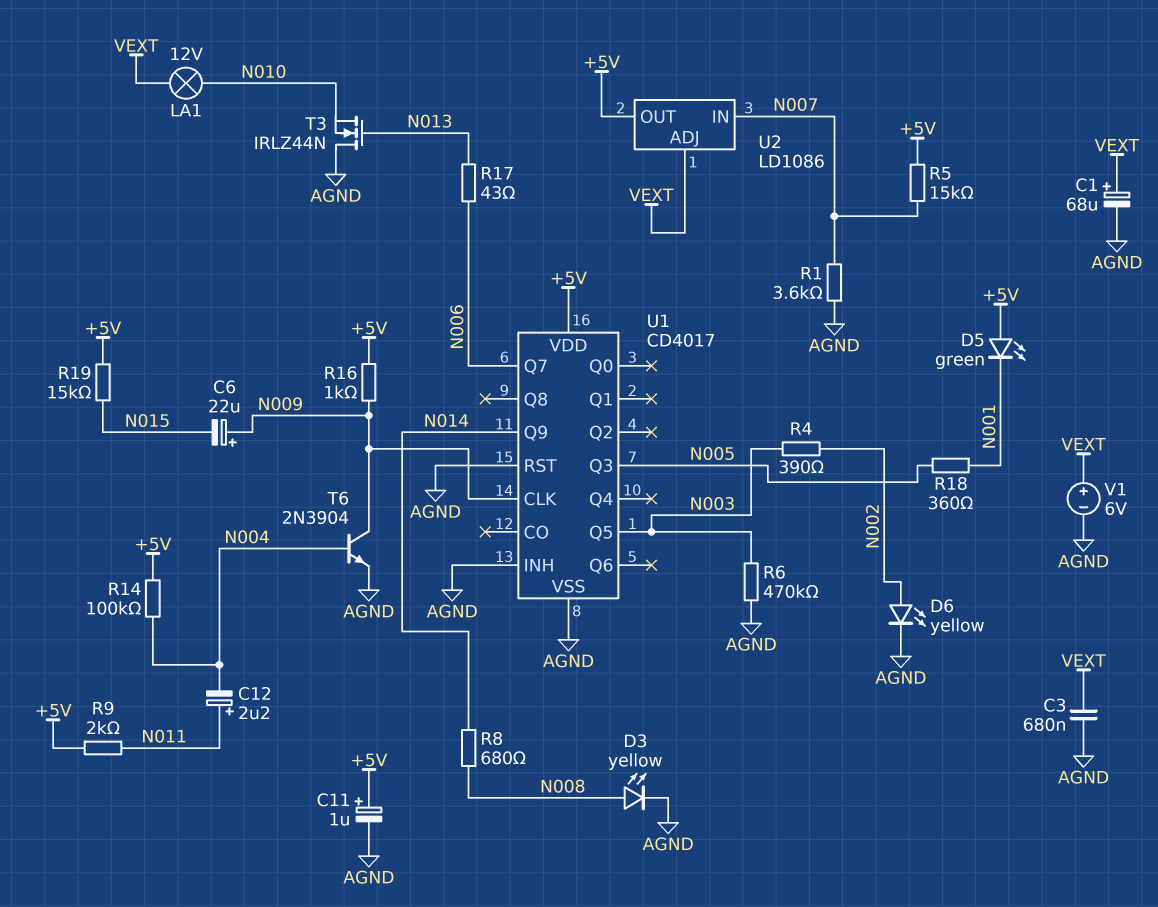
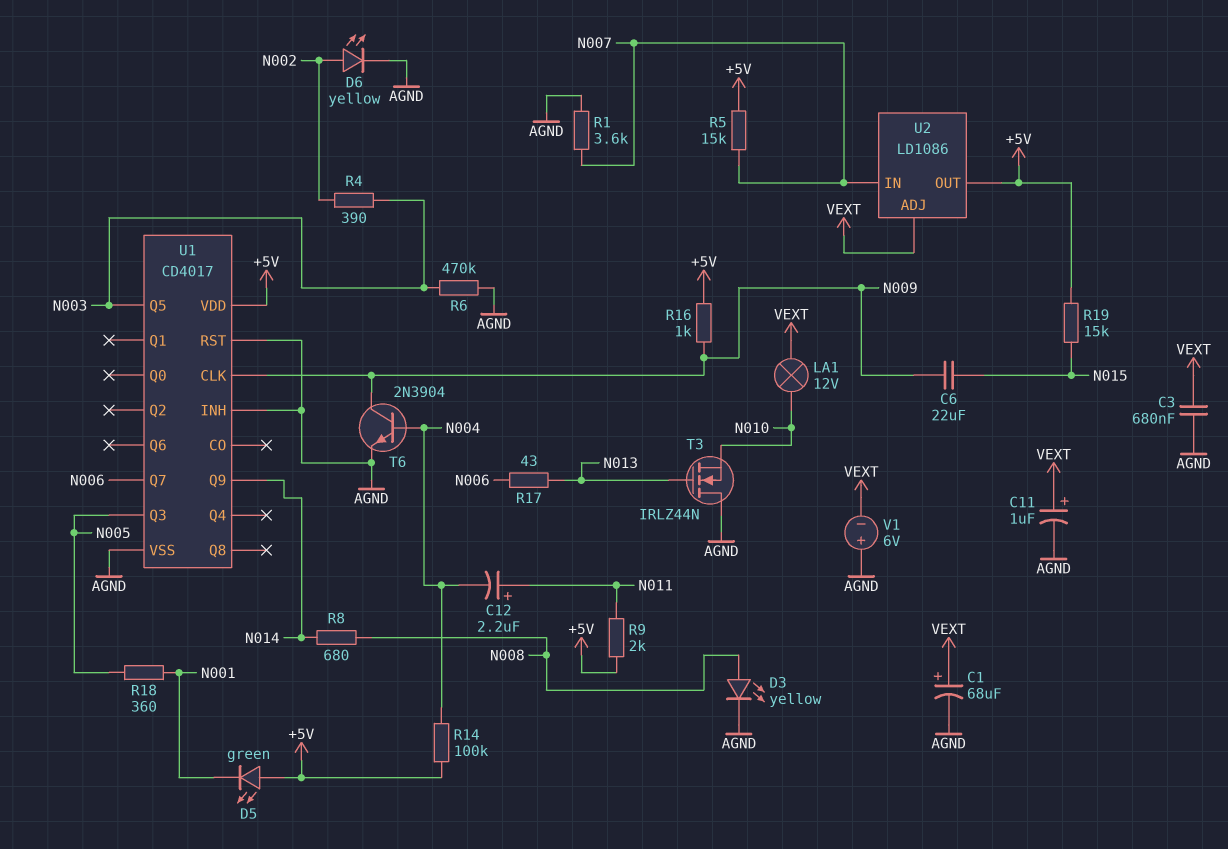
C6: 22uF (plus N009, minus N015) -> 22uF (N009, N015)
C11: 1uF (plus +5V, minus AGND) -> 1uF (plus VEXT, minus AGND)
V1: 6V (plus VEXT, minus AGND) -> 6V (plus AGND, minus VEXT)

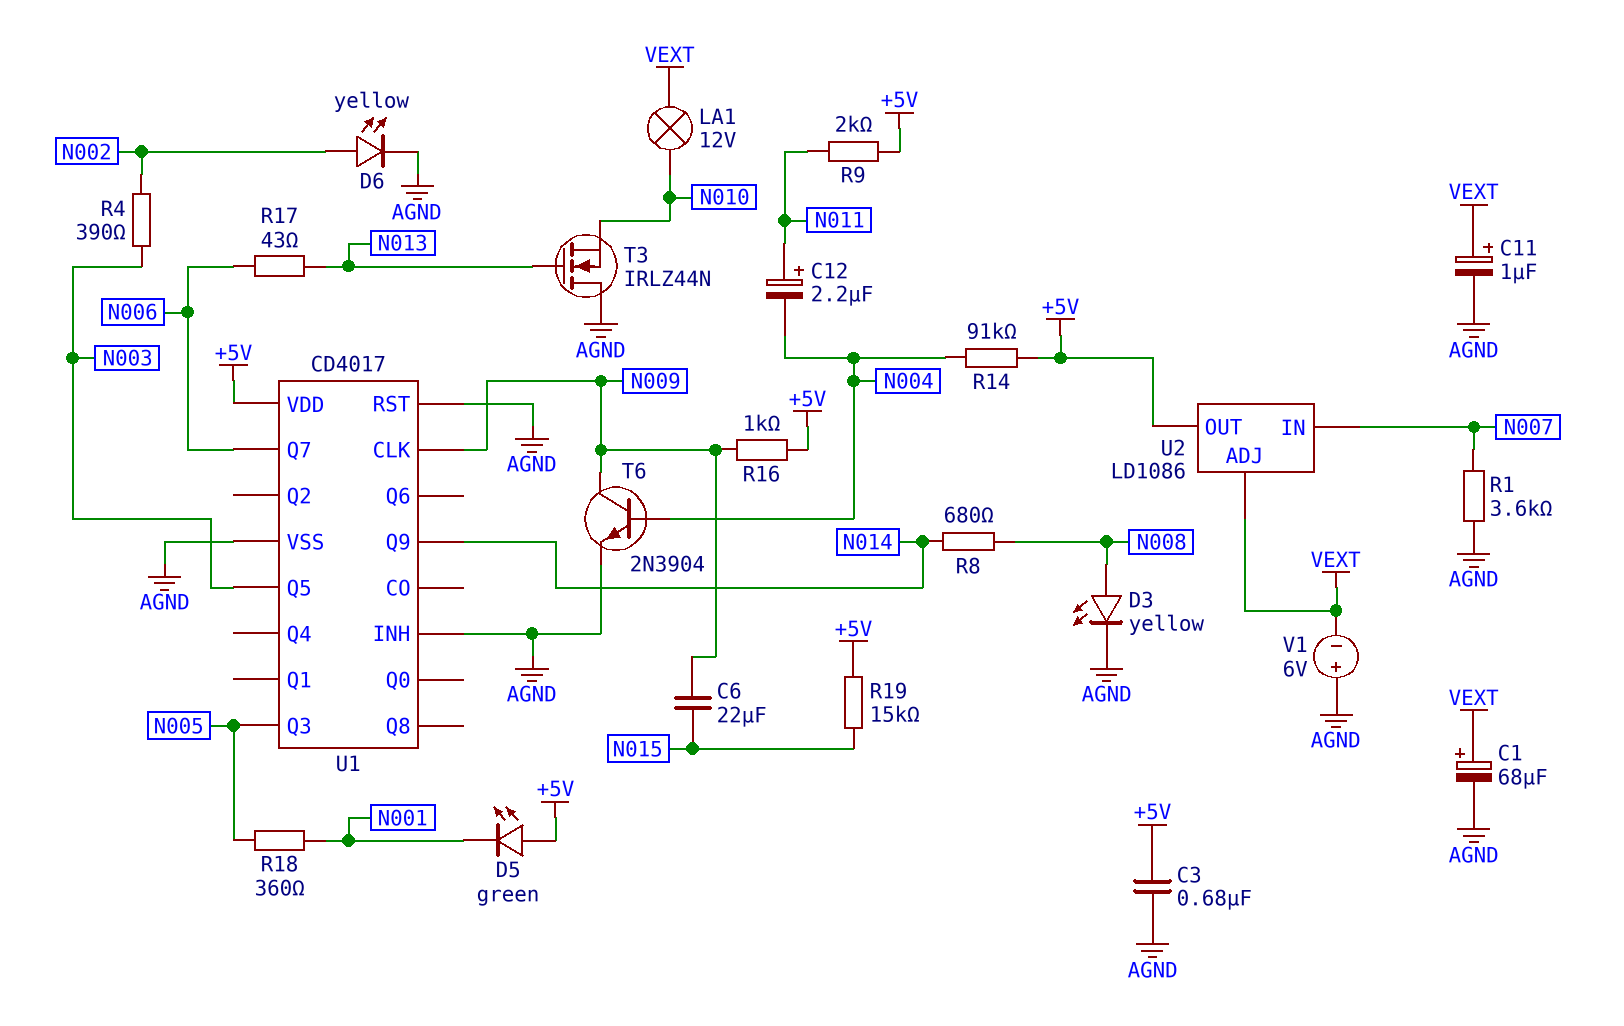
C3: 680nF (AGND, VEXT) -> 680nF (+5V, AGND)
R5: 15k (+5V, N007) -> none
R6: 470k (AGND, N003) -> none
R14: 100k (+5V, N004) -> 91k (+5V, N004)

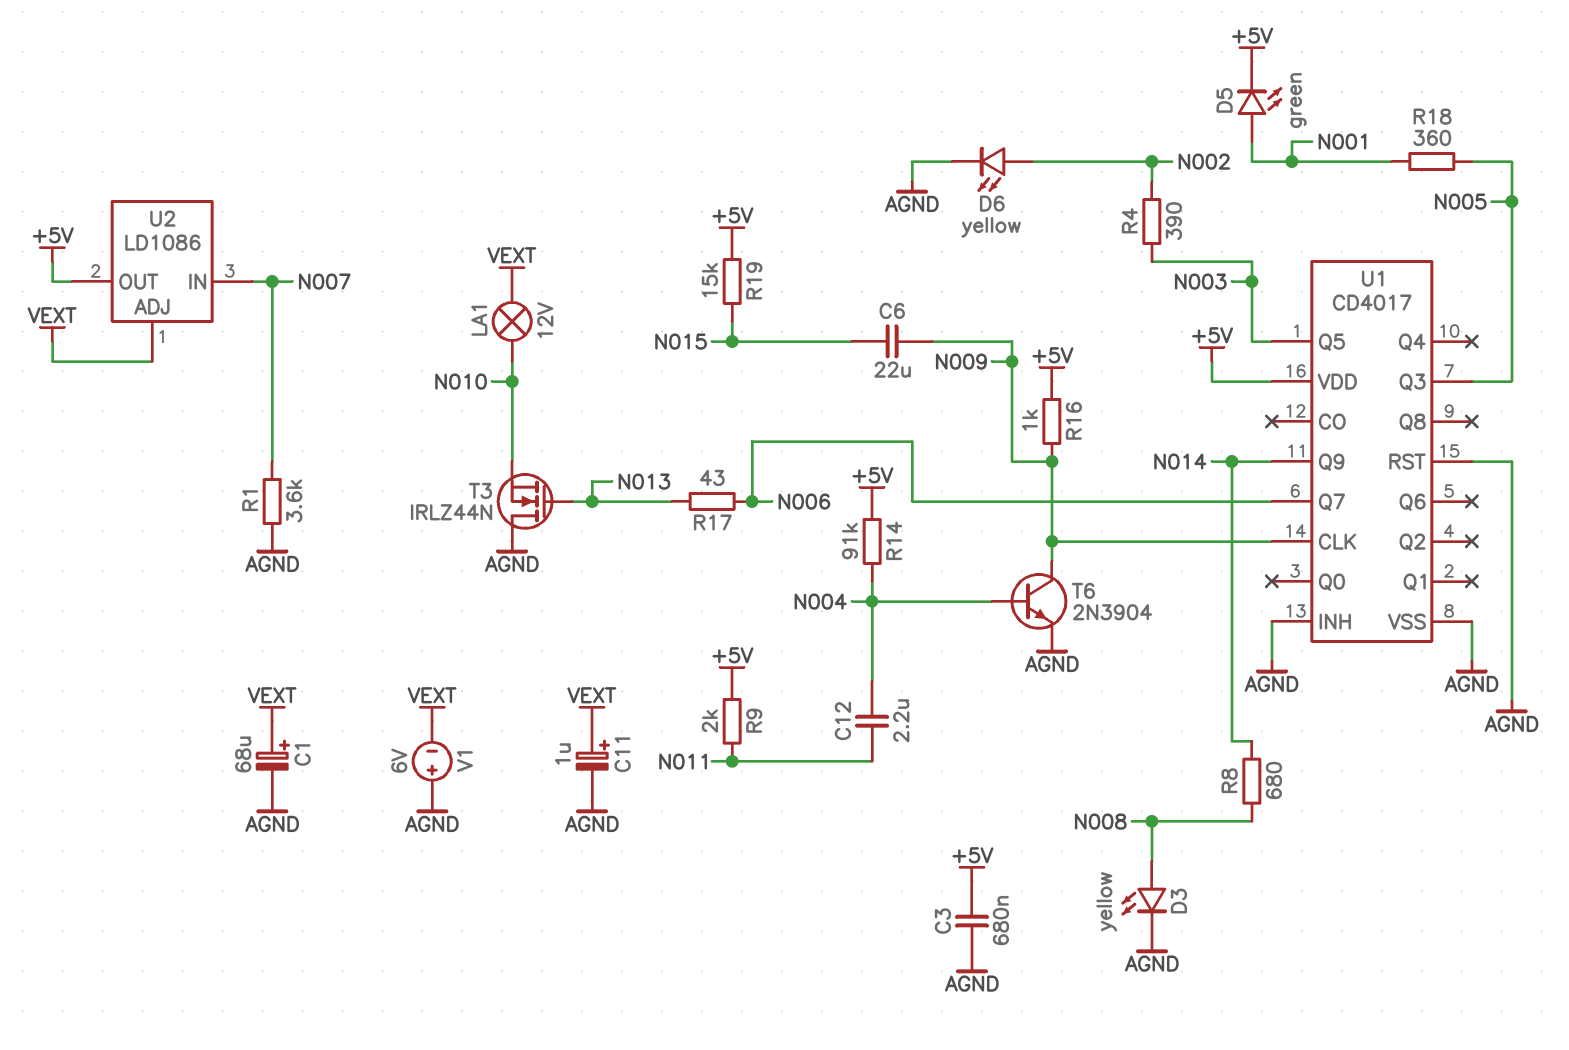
C12: 2.2uF (plus N011, minus N004) -> 2.2uF (N004, N011)
D5: LED green (A +5V, K N001) -> LED green (A N001, K +5V)

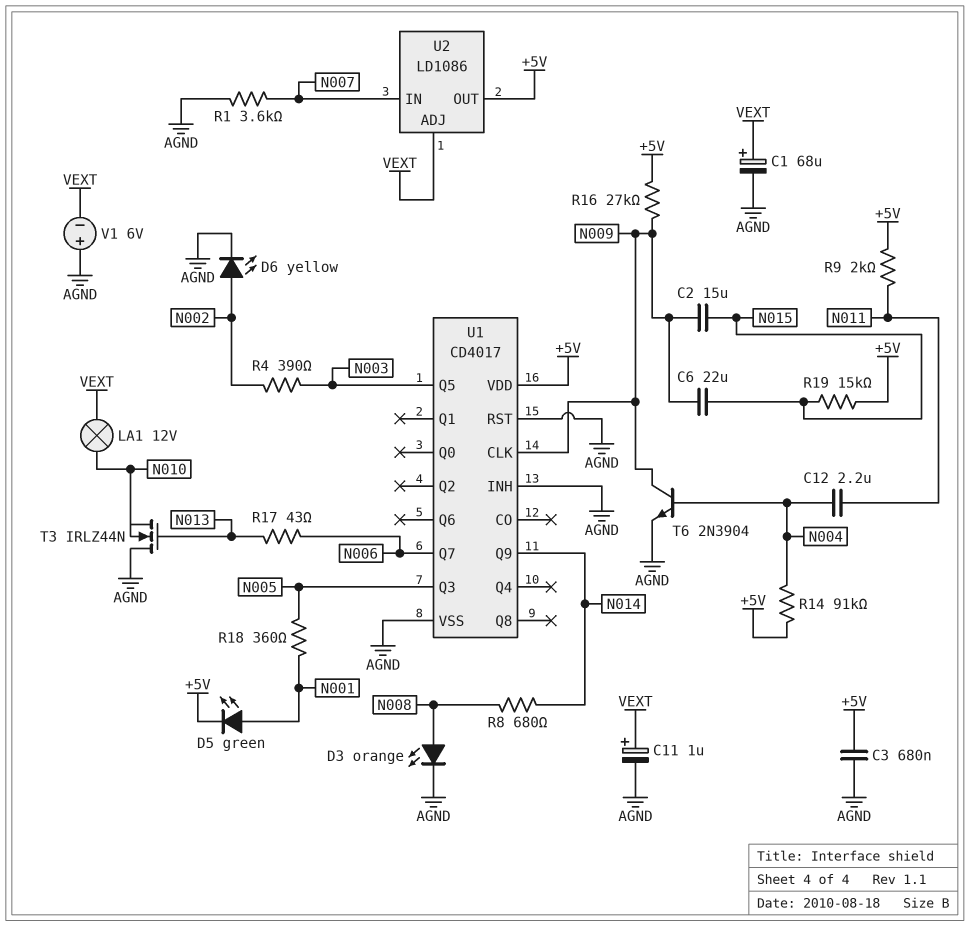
C2: none -> 15uF (N009, N015)
D3: LED yellow (A N008, K AGND) -> LED orange (A N008, K AGND)
R16: 1k (+5V, N009) -> 27k (+5V, N009)

